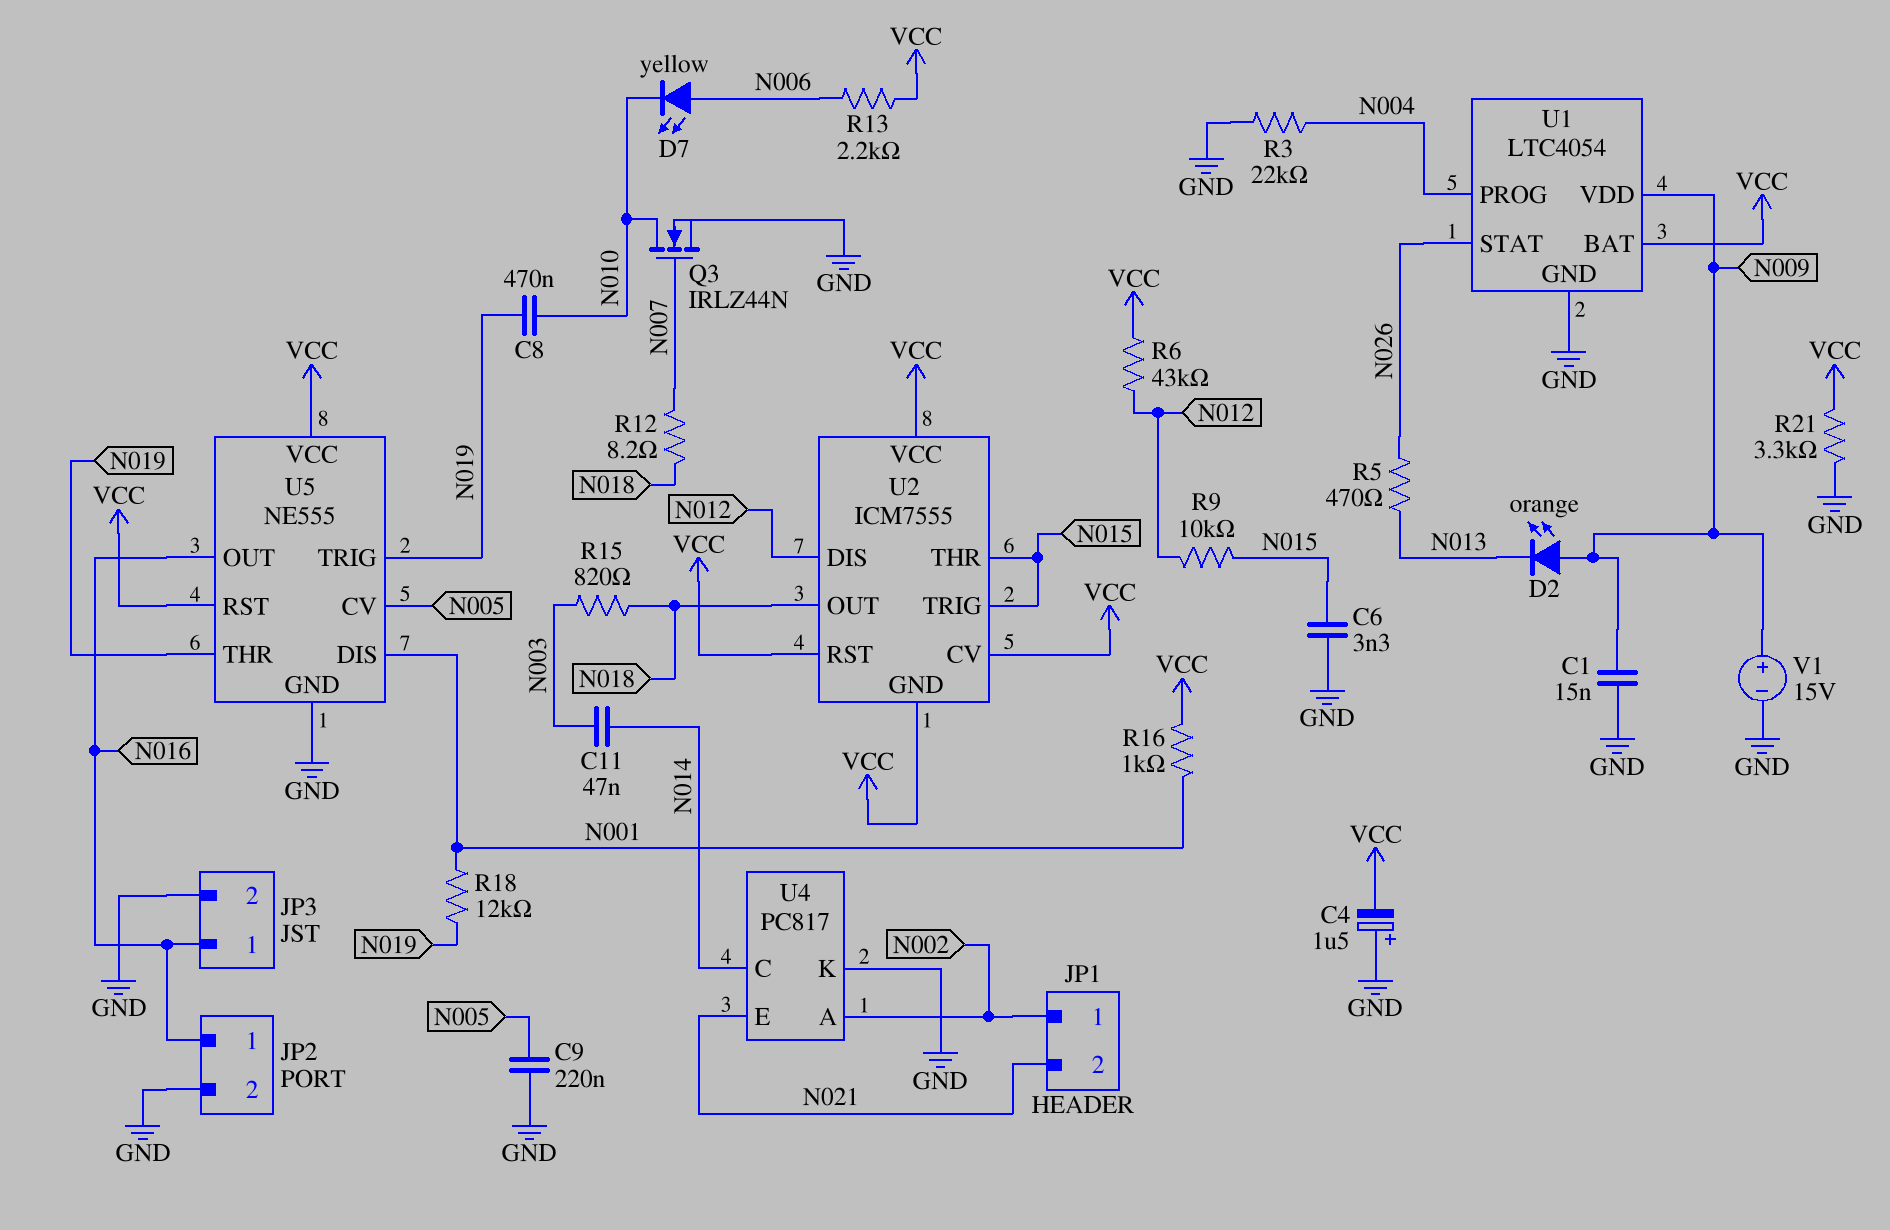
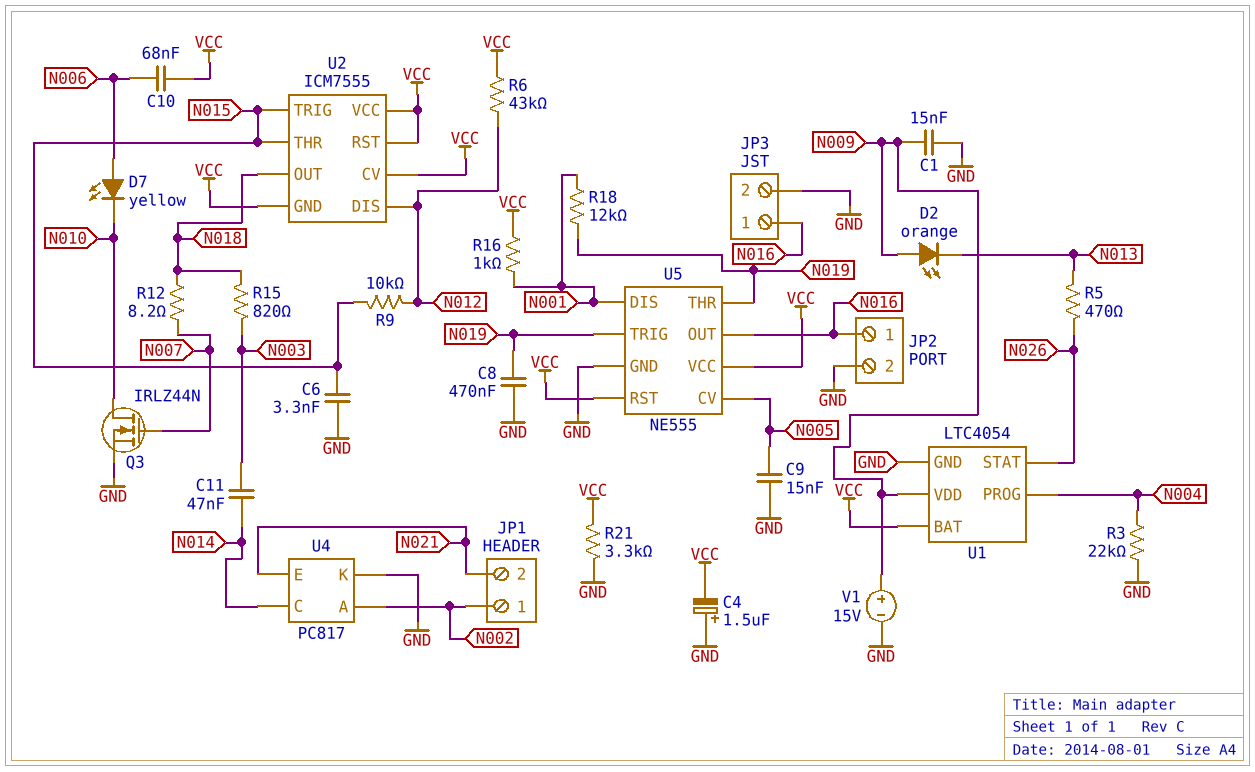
C8: 470nF (N010, N019) -> 470nF (GND, N019)
C9: 220nF (GND, N005) -> 15nF (GND, N005)
C10: none -> 68nF (N006, VCC)
R13: 2.2k (N006, VCC) -> none

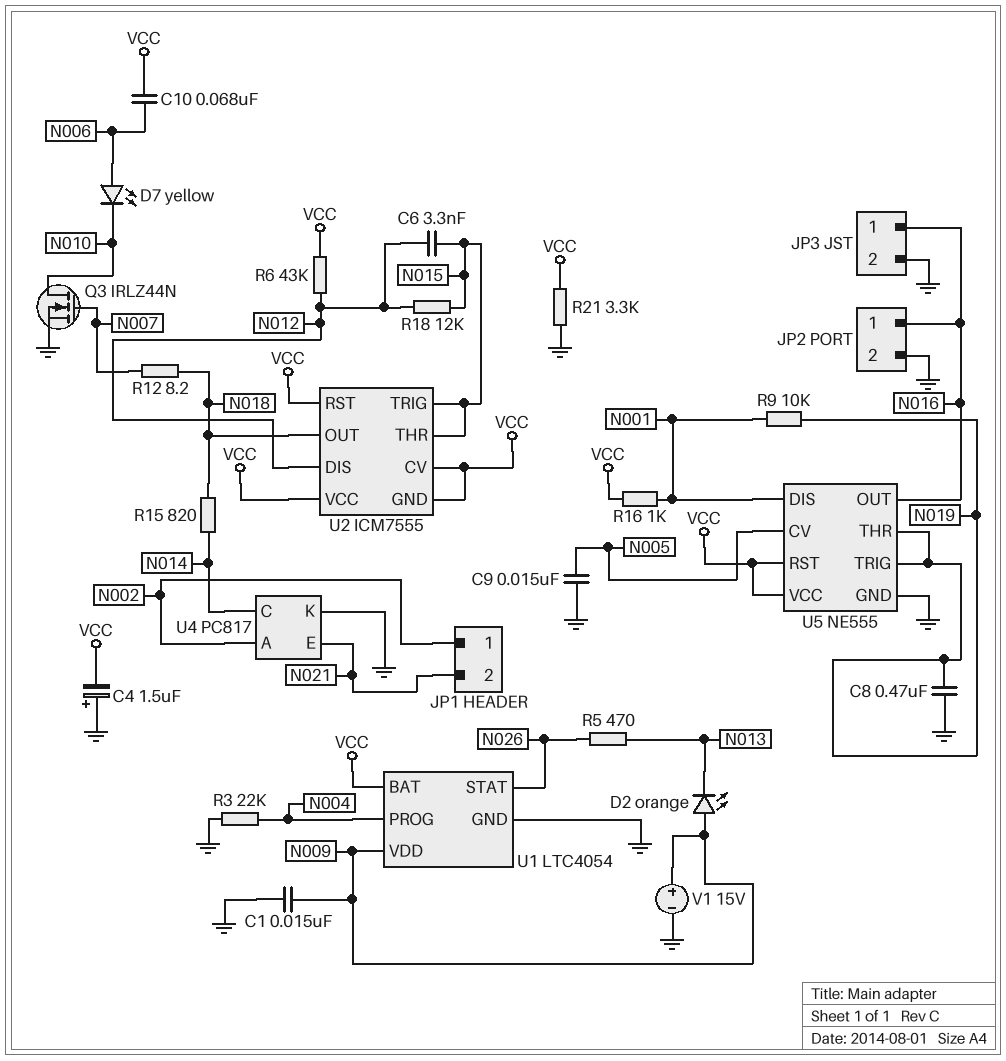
C6: 3.3nF (GND, N015) -> 3.3nF (N012, N015)
C11: 47nF (N003, N014) -> none
R9: 10k (N012, N015) -> 10k (N001, N019)
R15: 820 (N003, N018) -> 820 (N014, N018)
R18: 12k (N001, N019) -> 12k (N012, N015)

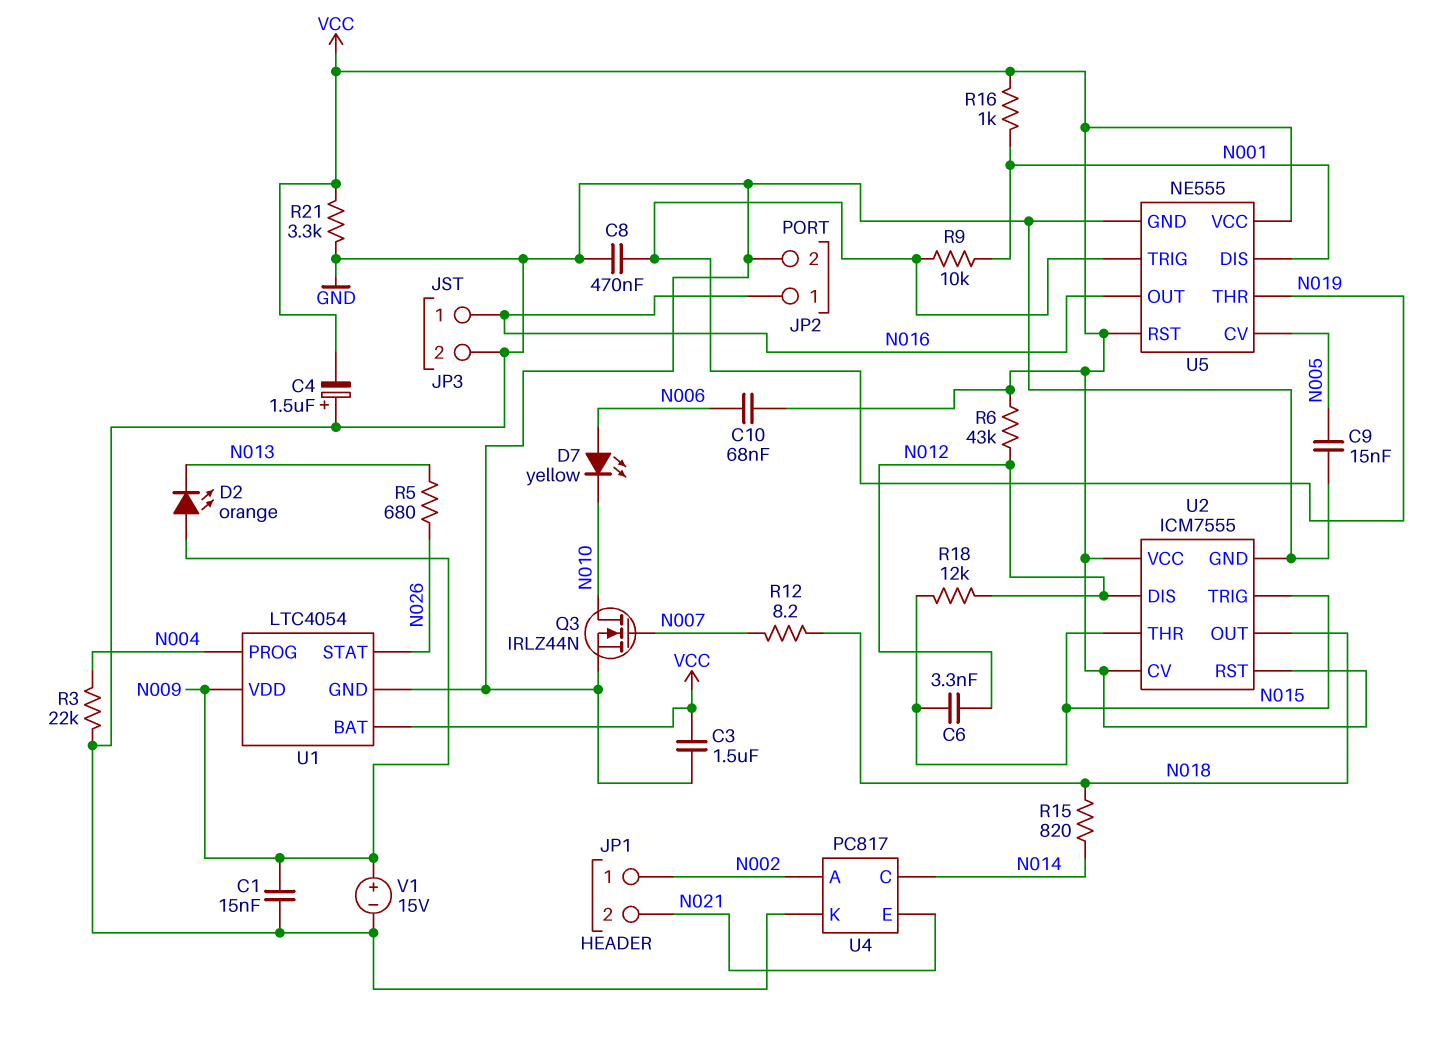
C3: none -> 1.5uF (GND, VCC)
R5: 470 (N013, N026) -> 680 (N013, N026)
U2 pin GND: VCC -> GND

